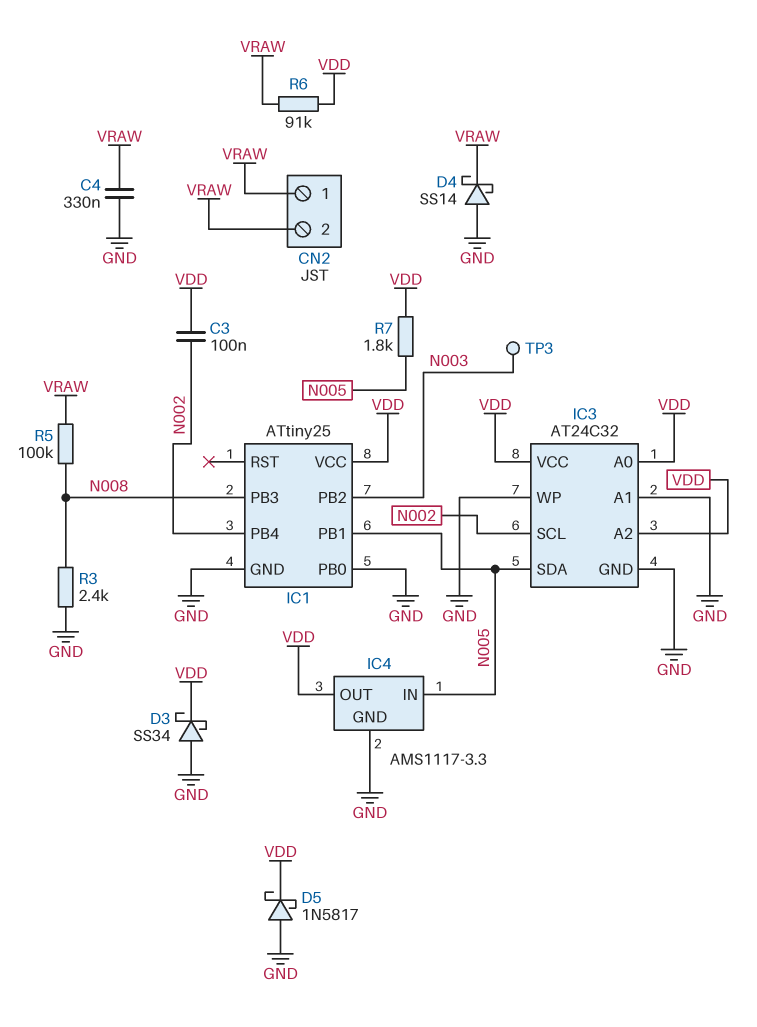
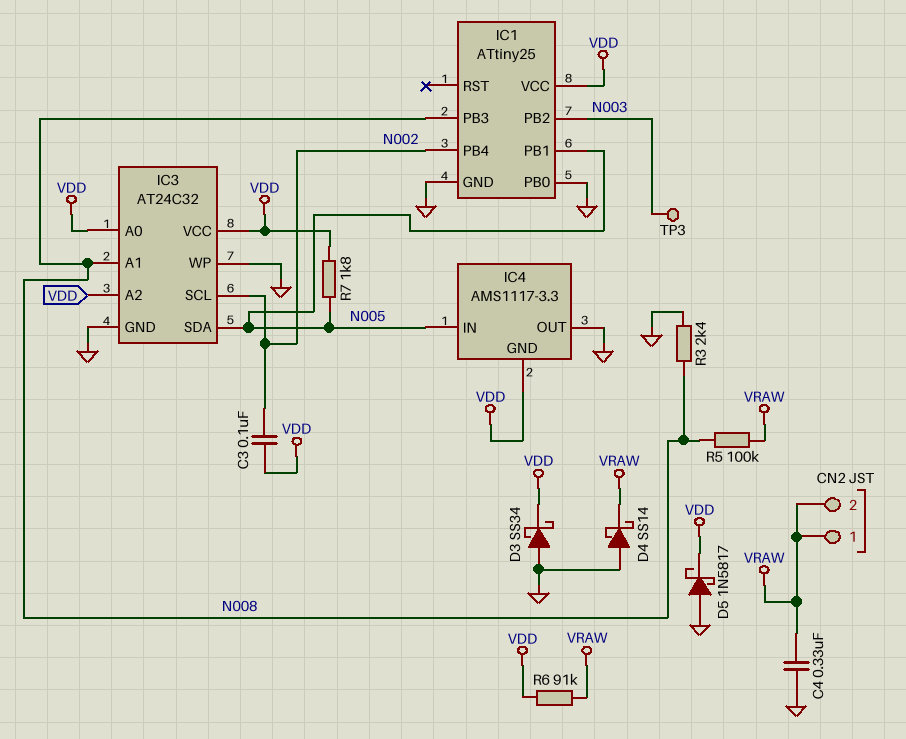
IC3 pin A1: GND -> N008
IC4 pin GND: GND -> VDD
IC4 pin OUT: VDD -> GND

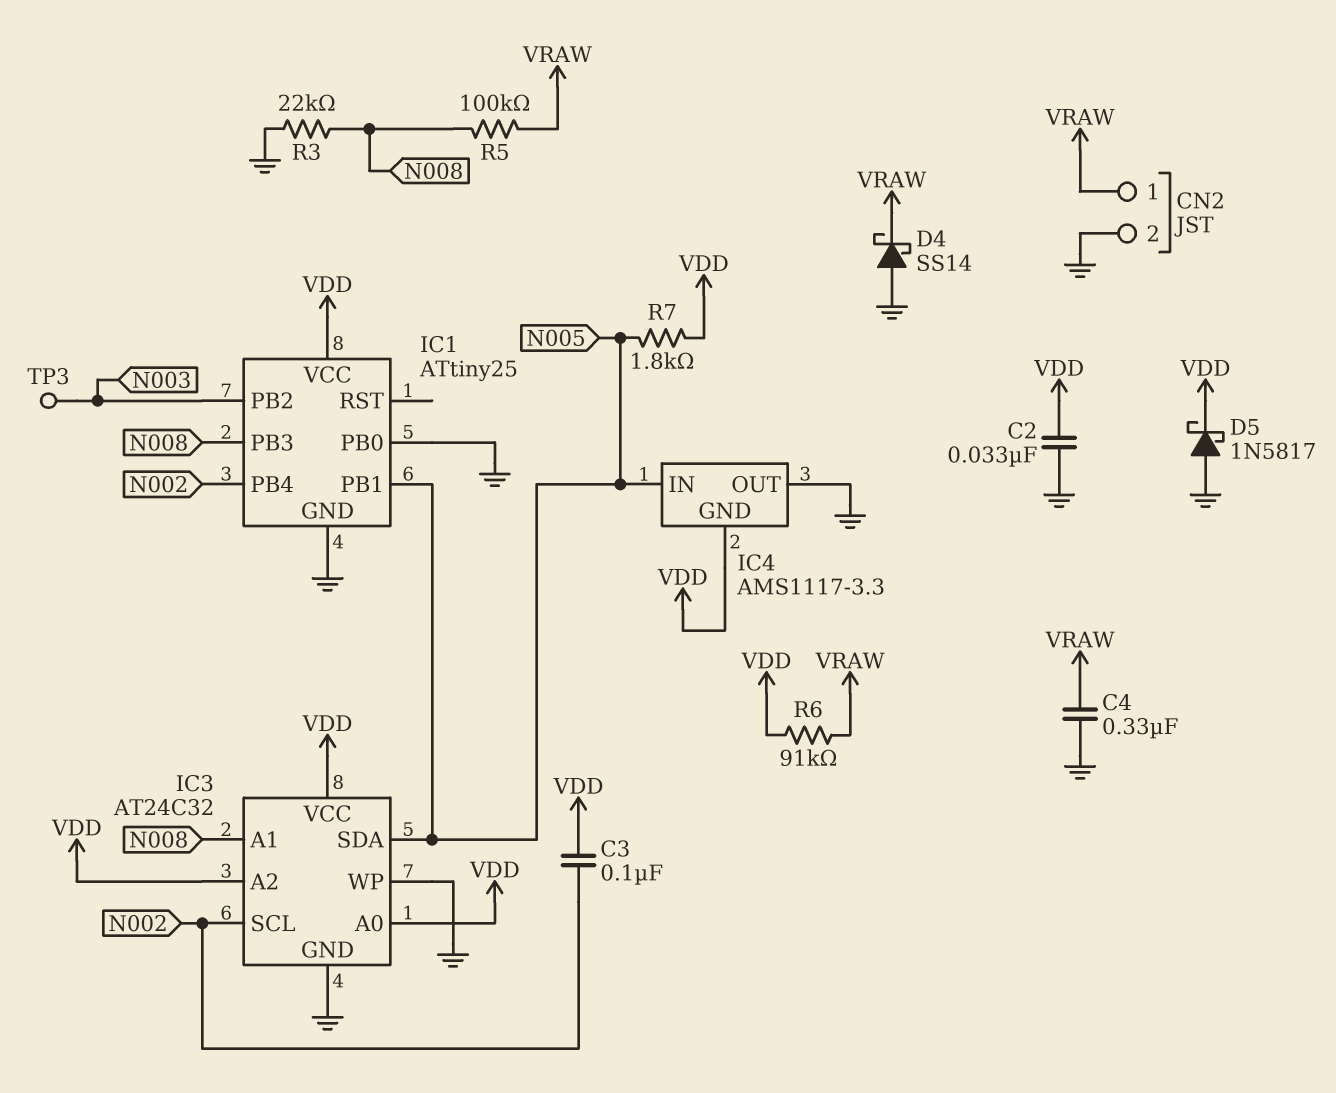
C2: none -> 33nF (GND, VDD)
CN2 pin 2: VRAW -> GND
D3: schottky SS34 (A GND, K VDD) -> none
R3: 2.4k (GND, N008) -> 22k (GND, N008)

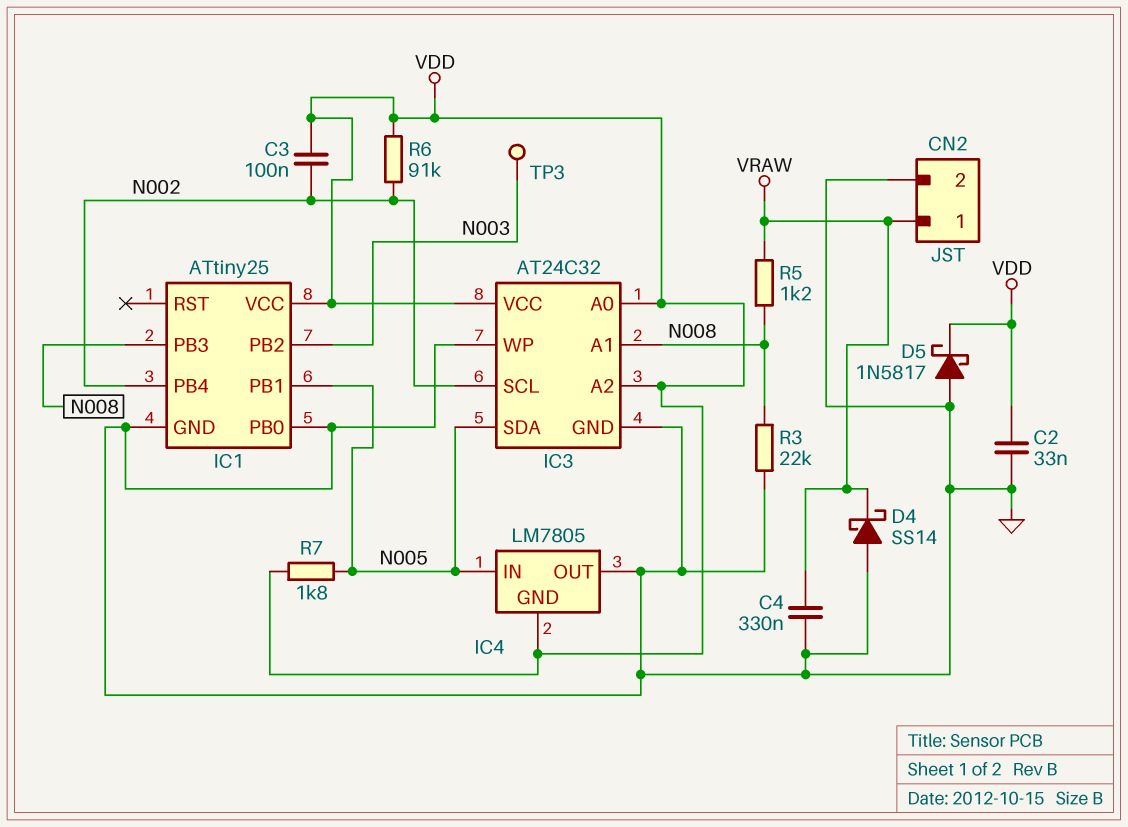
IC4: AMS1117-3.3 -> LM7805
R5: 100k (N008, VRAW) -> 1.2k (N008, VRAW)
R6: 91k (VDD, VRAW) -> 91k (N002, VDD)

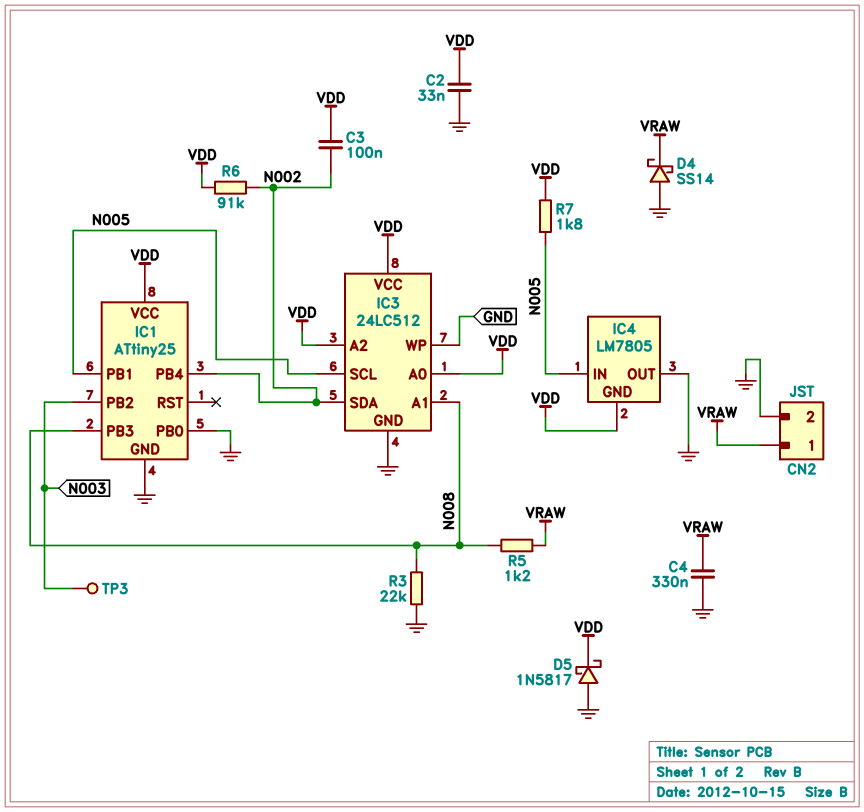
IC3: AT24C32 -> 24LC512
IC3 pin SCL: N002 -> N005
IC3 pin SDA: N005 -> N002

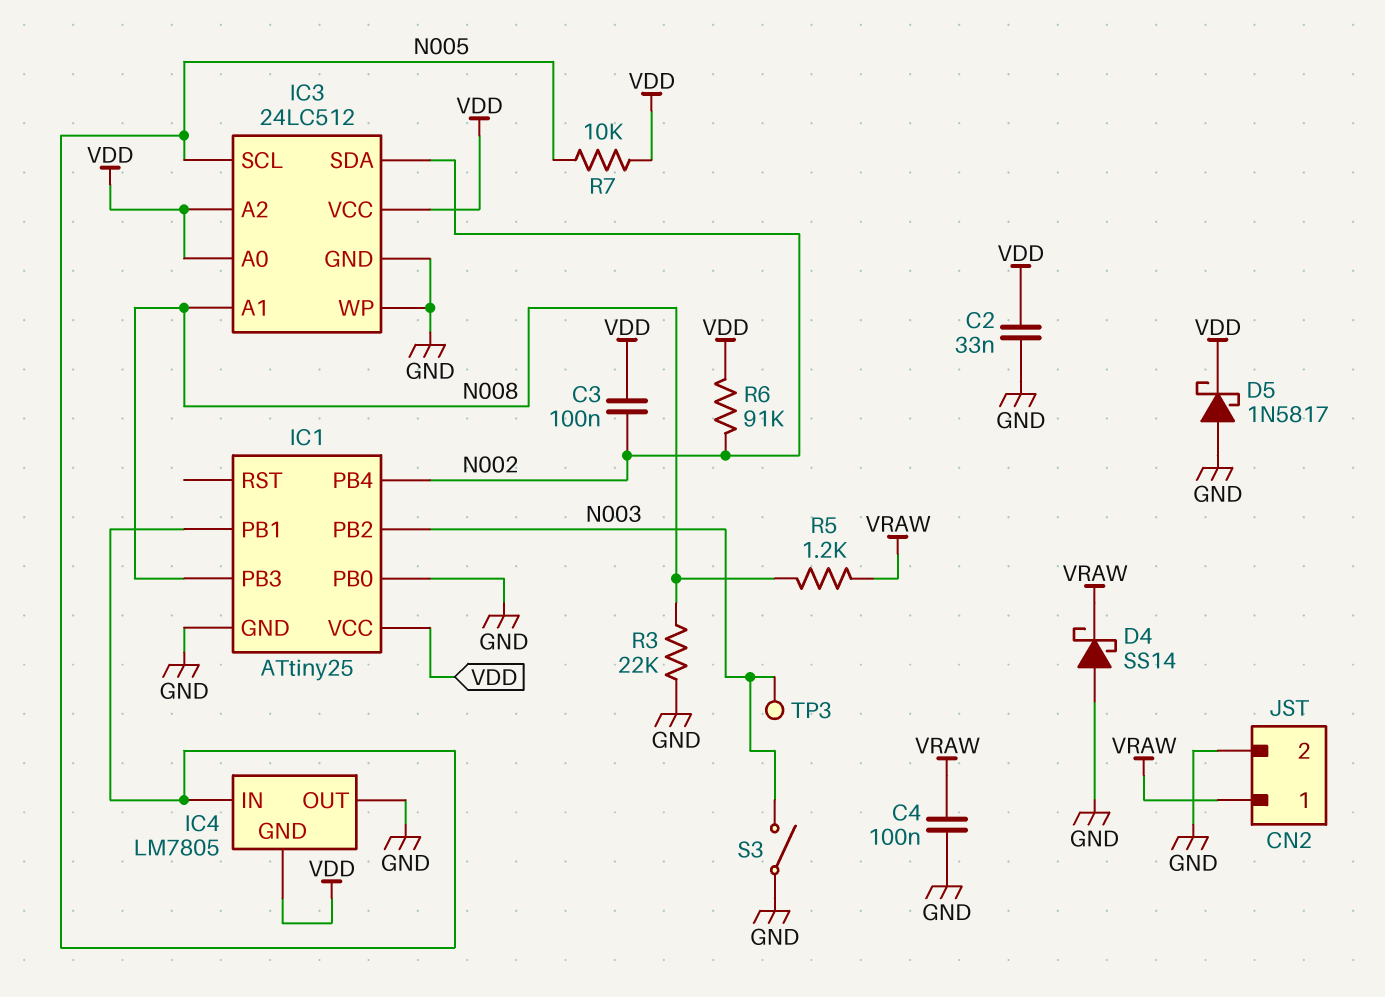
C4: 330nF (GND, VRAW) -> 100nF (GND, VRAW)
R7: 1.8k (N005, VDD) -> 10k (N005, VDD)
S3: none -> switch (GND, N003)

